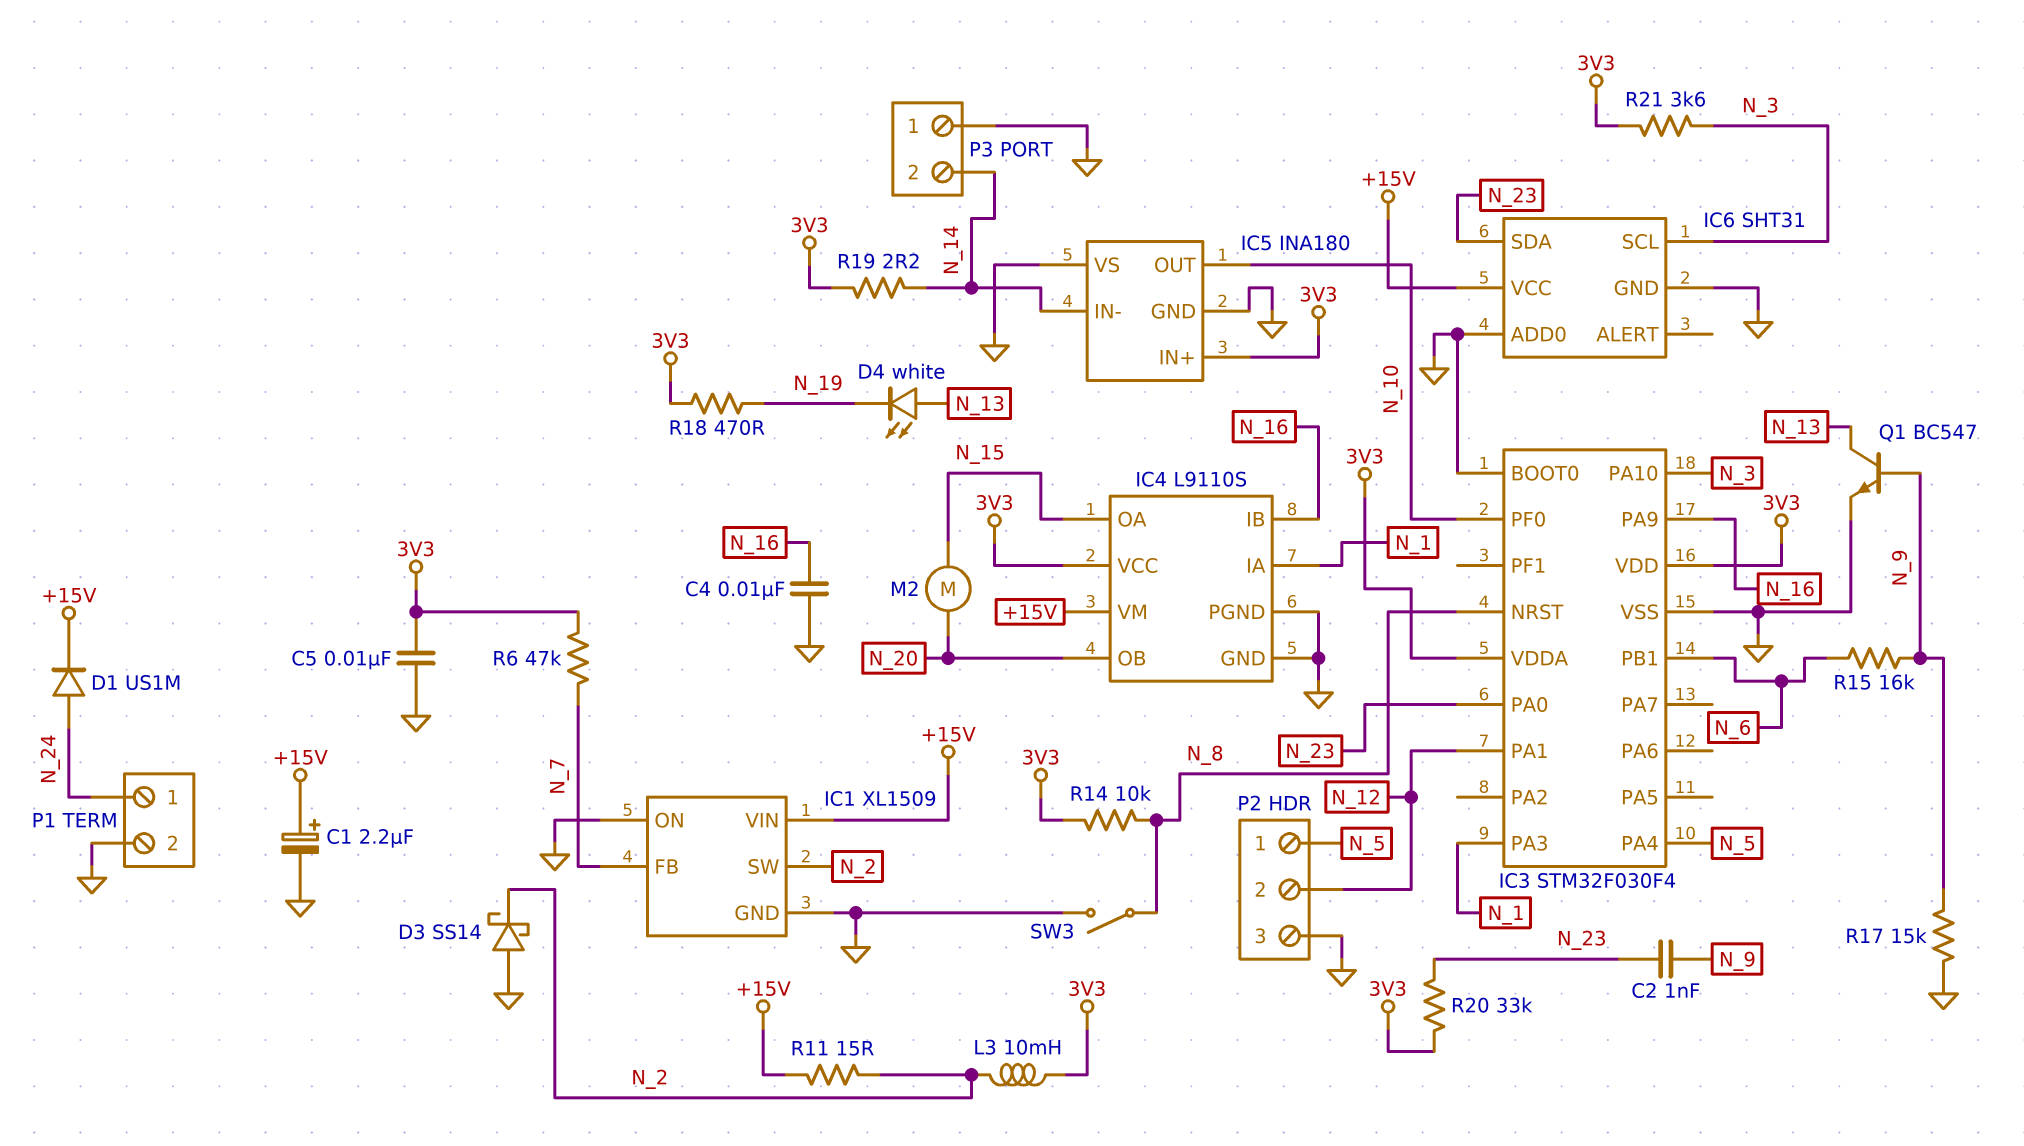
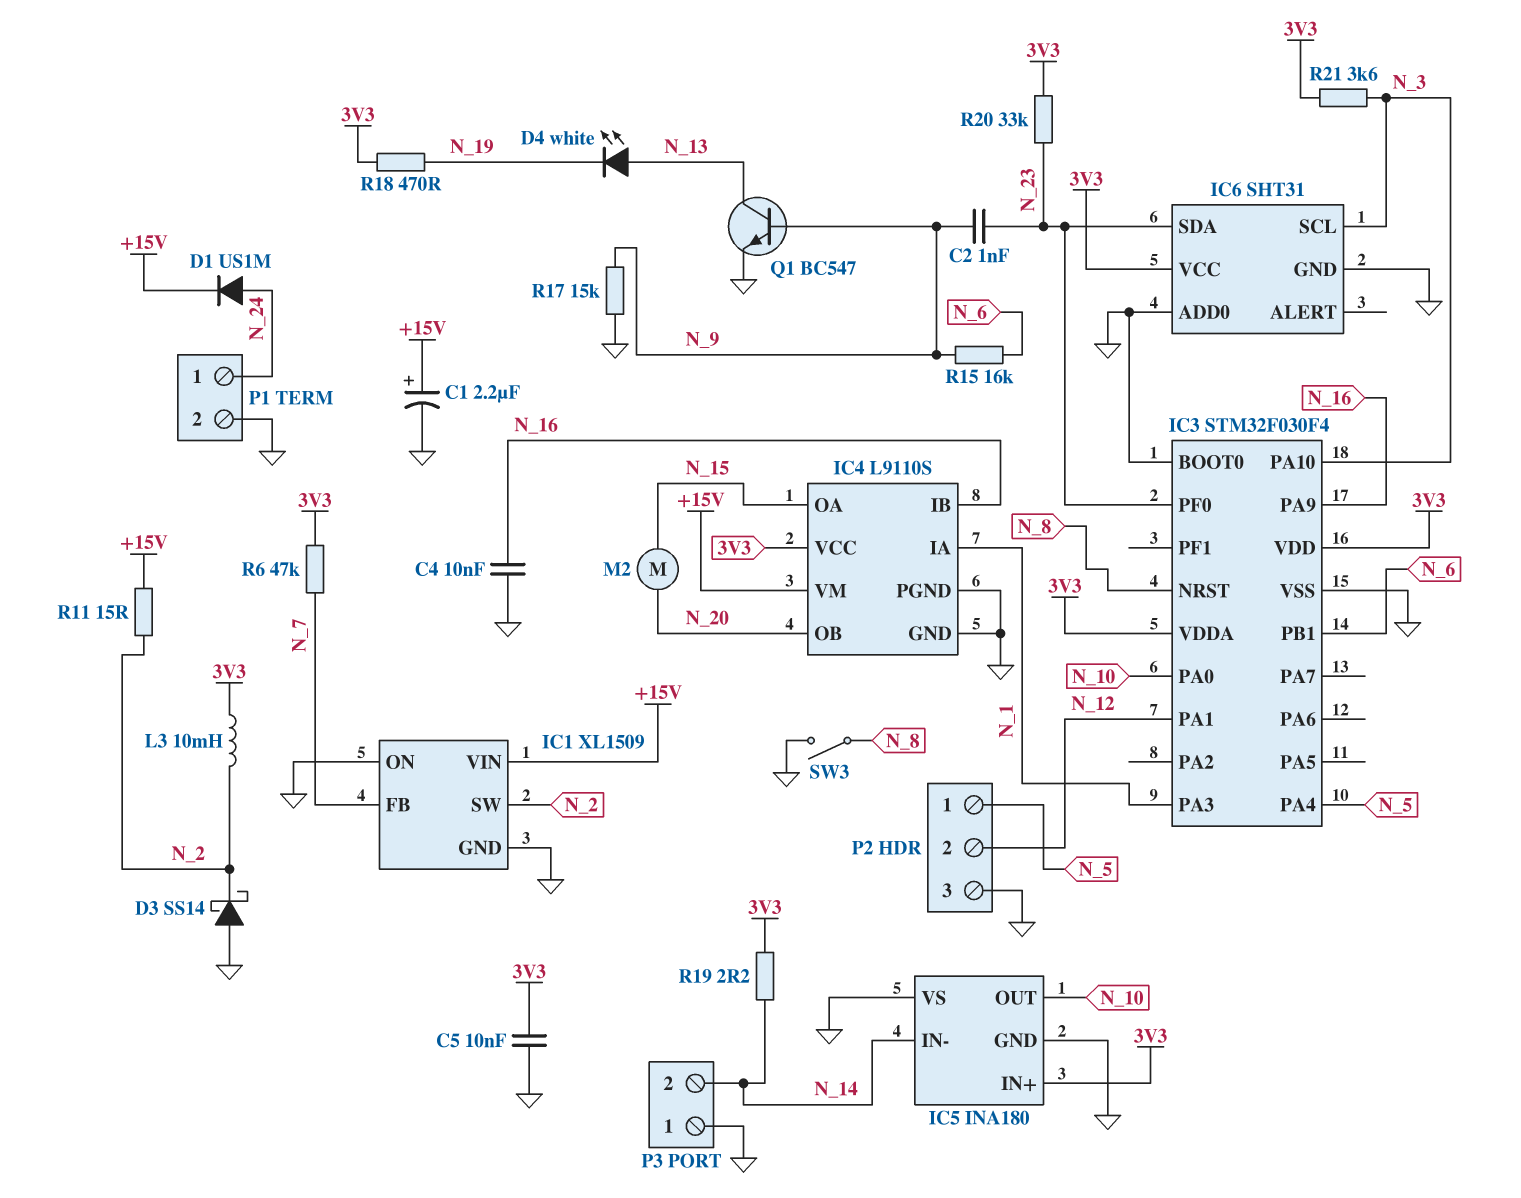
IC3 pin PA0: N_23 -> N_10
IC3 pin PF0: N_10 -> N_23
IC6 pin VCC: +15V -> 3V3
R14: 10k (3V3, N_8) -> none

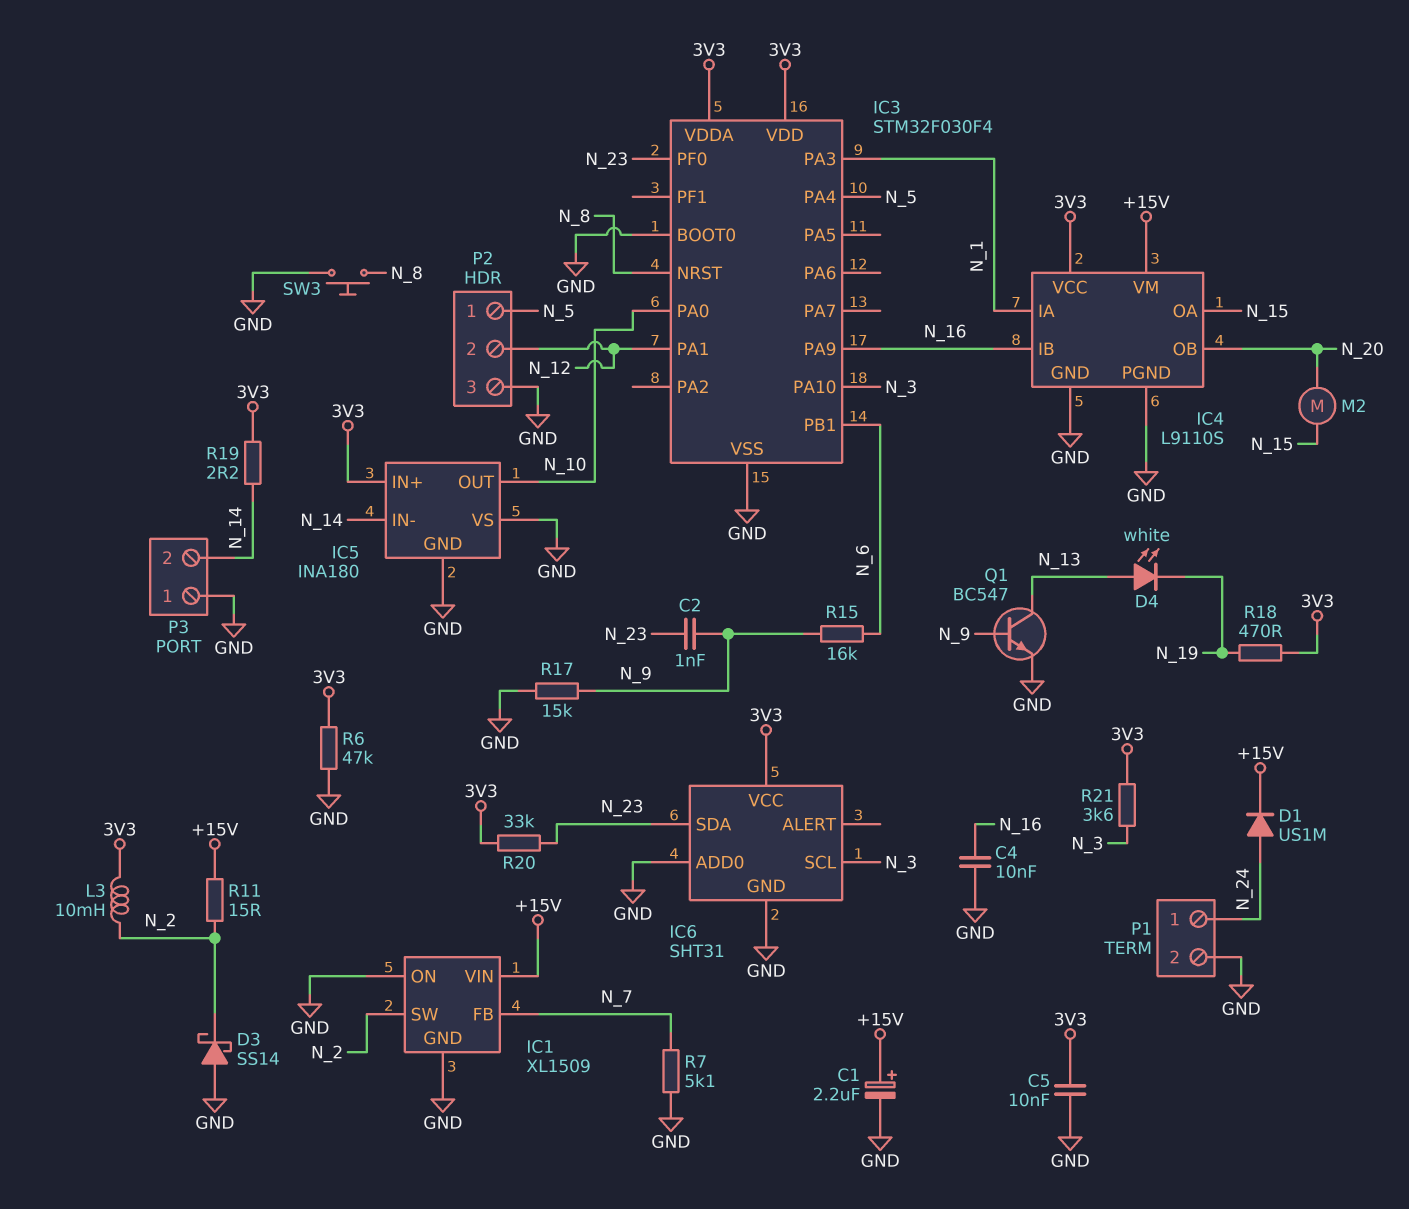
R6: 47k (3V3, N_7) -> 47k (3V3, GND)
R7: none -> 5.1k (GND, N_7)
SW3: switch (GND, N_8) -> button (GND, N_8)

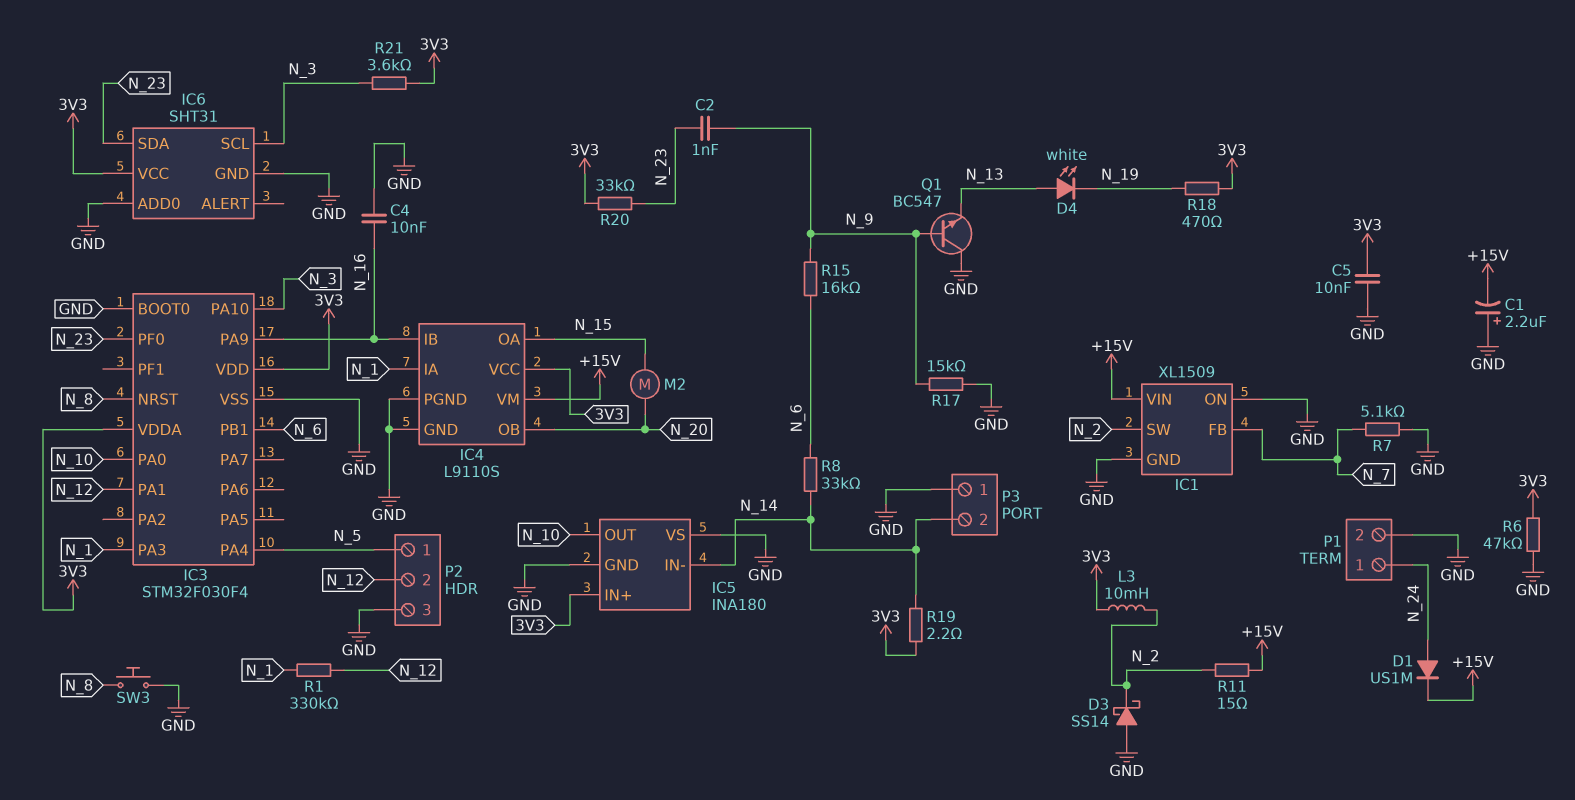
C1: 2.2uF (plus +15V, minus GND) -> 2.2uF (plus GND, minus +15V)
Q1: NPN BC547 (B N_9, C N_13, E GND) -> NPN BC547 (B N_9, C GND, E N_13)
R1: none -> 330k (N_1, N_12)
R8: none -> 33k (N_6, N_14)

